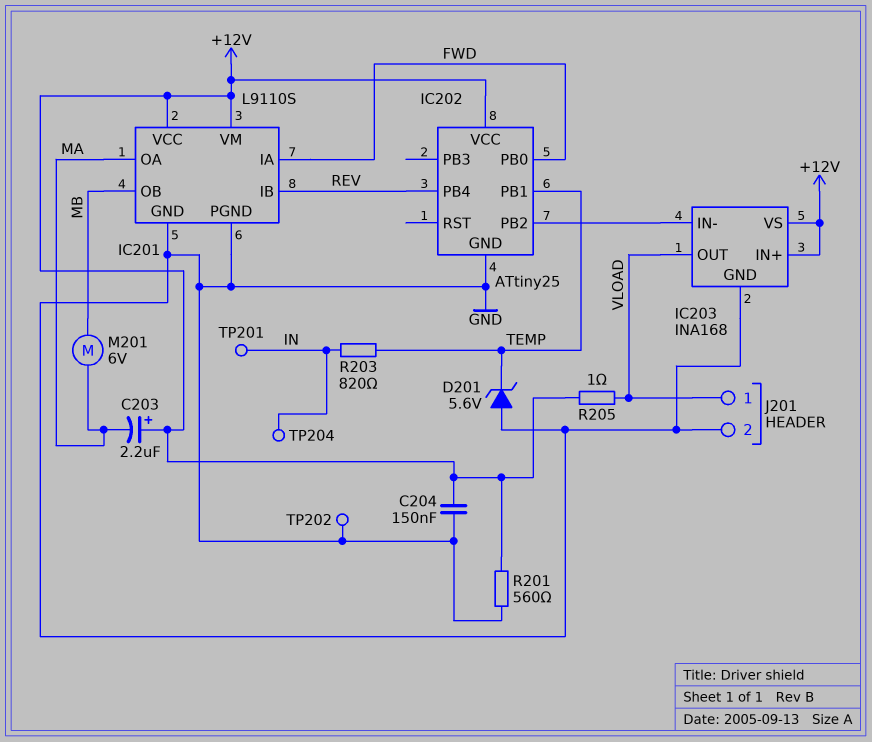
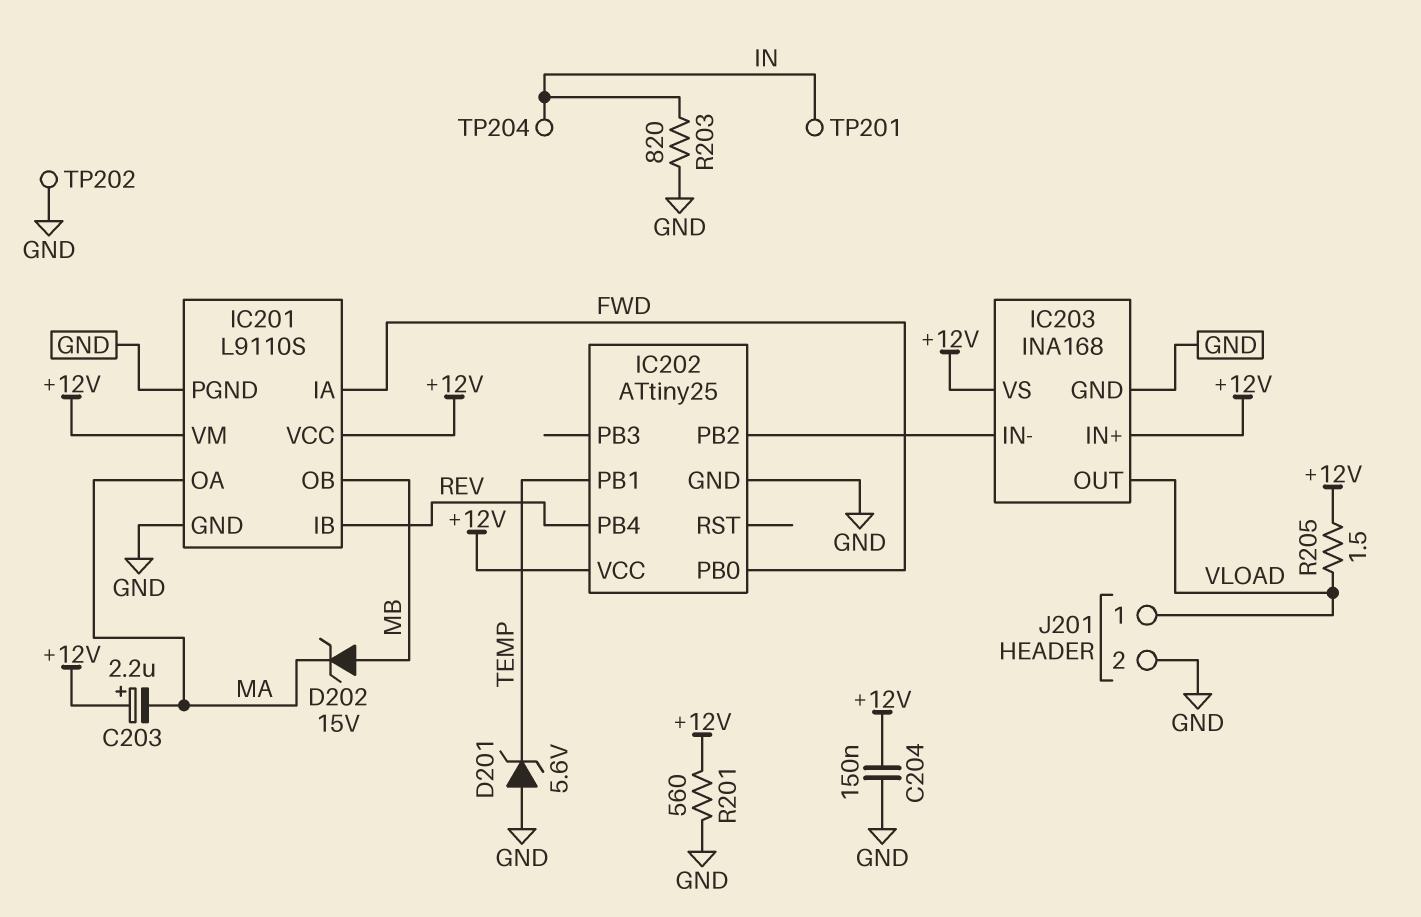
D202: none -> zener 15V (A MB, K MA)
M201: motor 6V (MA, MB) -> none
R203: 820 (IN, TEMP) -> 820 (GND, IN)
R205: 1 (+12V, VLOAD) -> 1.5 (+12V, VLOAD)

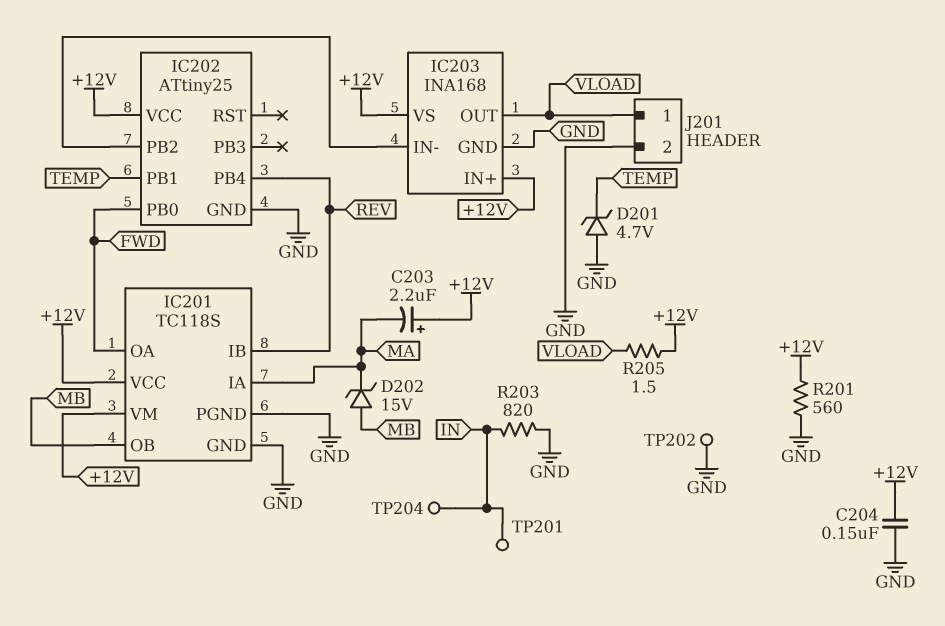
D201: zener 5.6V (A GND, K TEMP) -> zener 4.7V (A GND, K TEMP)
IC201: L9110S -> TC118S
IC201 pin IA: FWD -> MA
IC201 pin OA: MA -> FWD

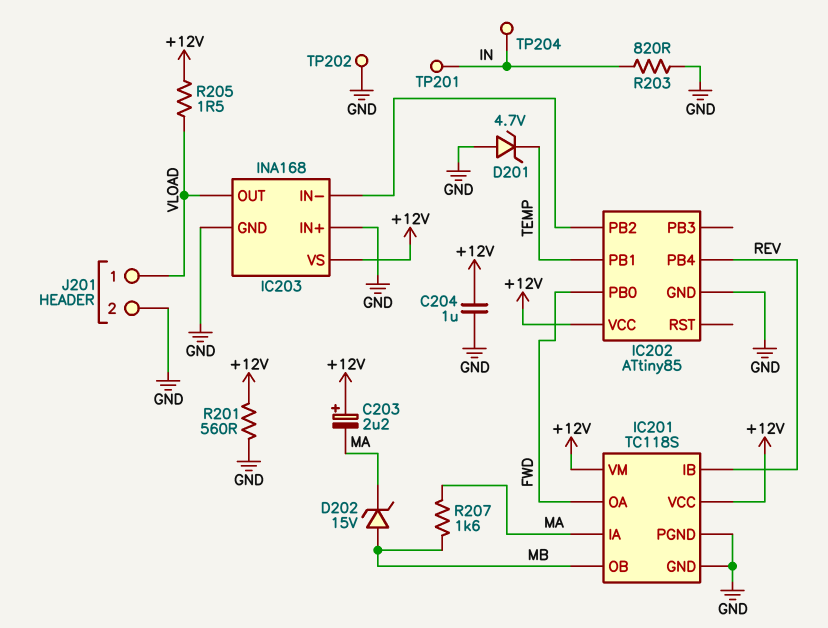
C204: 150nF (+12V, GND) -> 1uF (+12V, GND)
IC202: ATtiny25 -> ATtiny85
IC203 pin IN+: +12V -> GND
R207: none -> 1.6k (MA, MB)

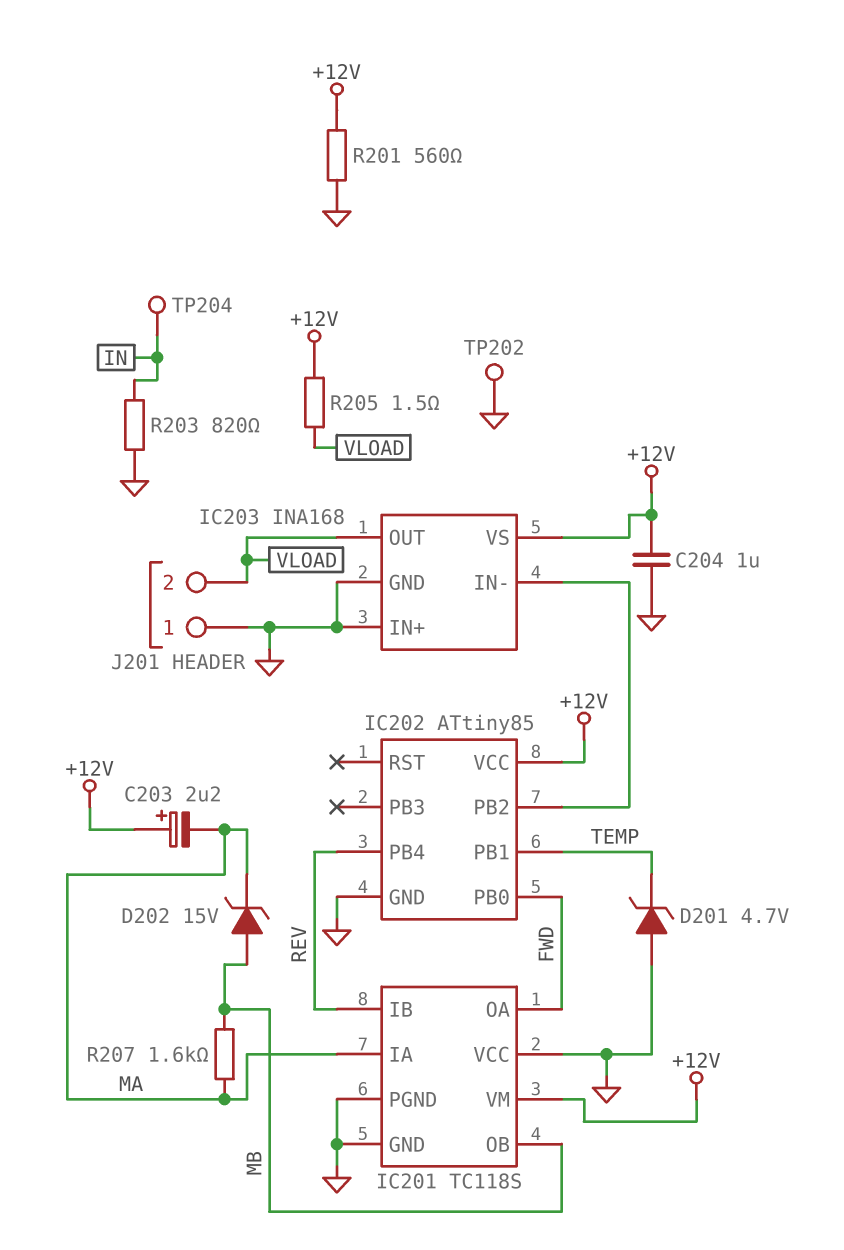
IC201 pin VCC: +12V -> GND
J201 pin 1: VLOAD -> GND
J201 pin 2: GND -> VLOAD
TP201: test point (IN) -> none

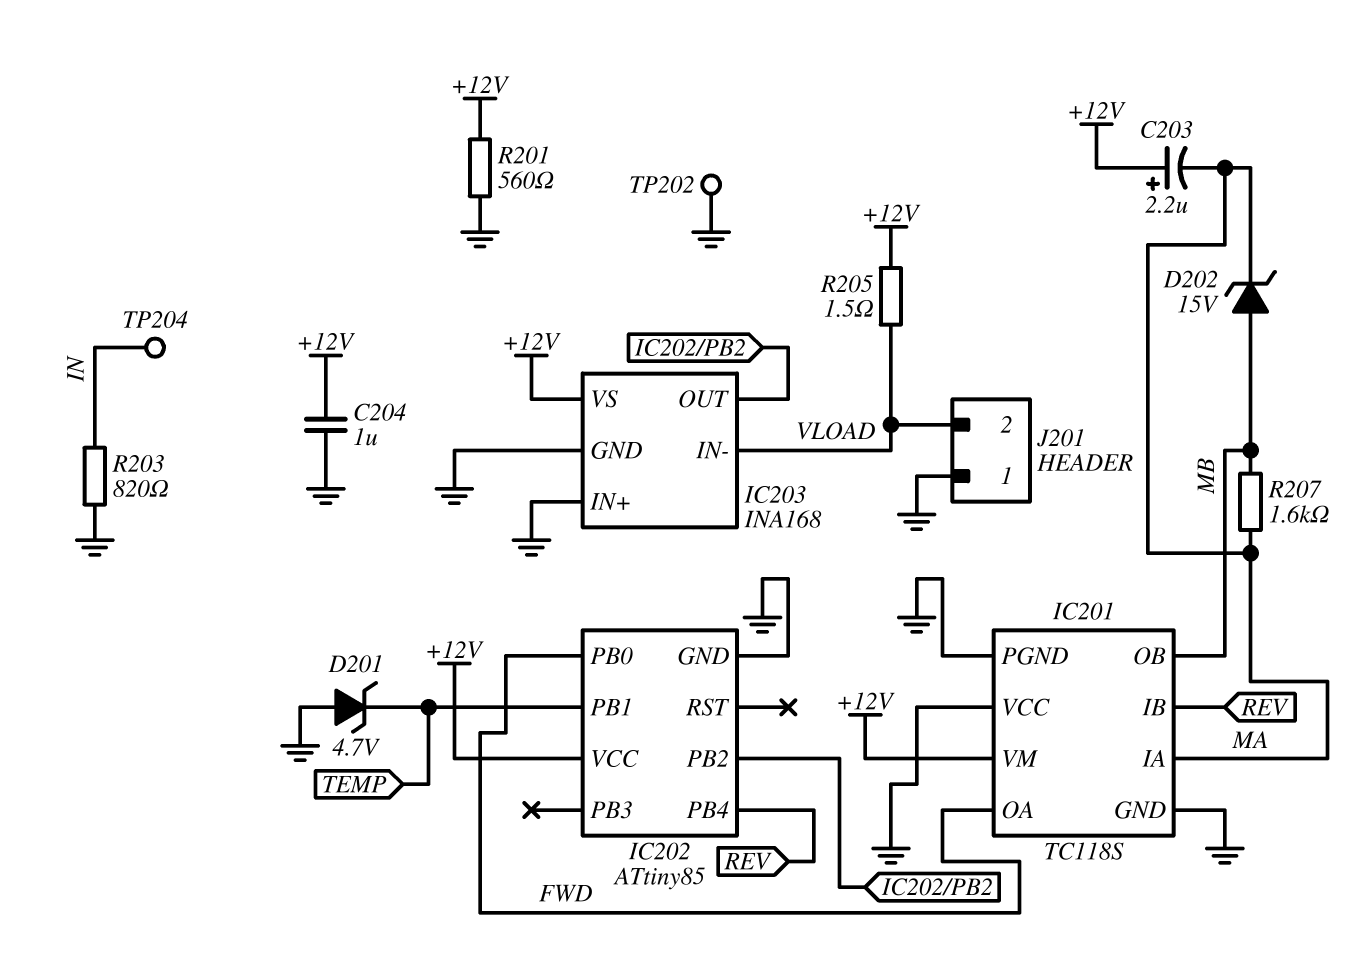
IC203 pin IN-: IC202/PB2 -> VLOAD
IC203 pin OUT: VLOAD -> IC202/PB2

